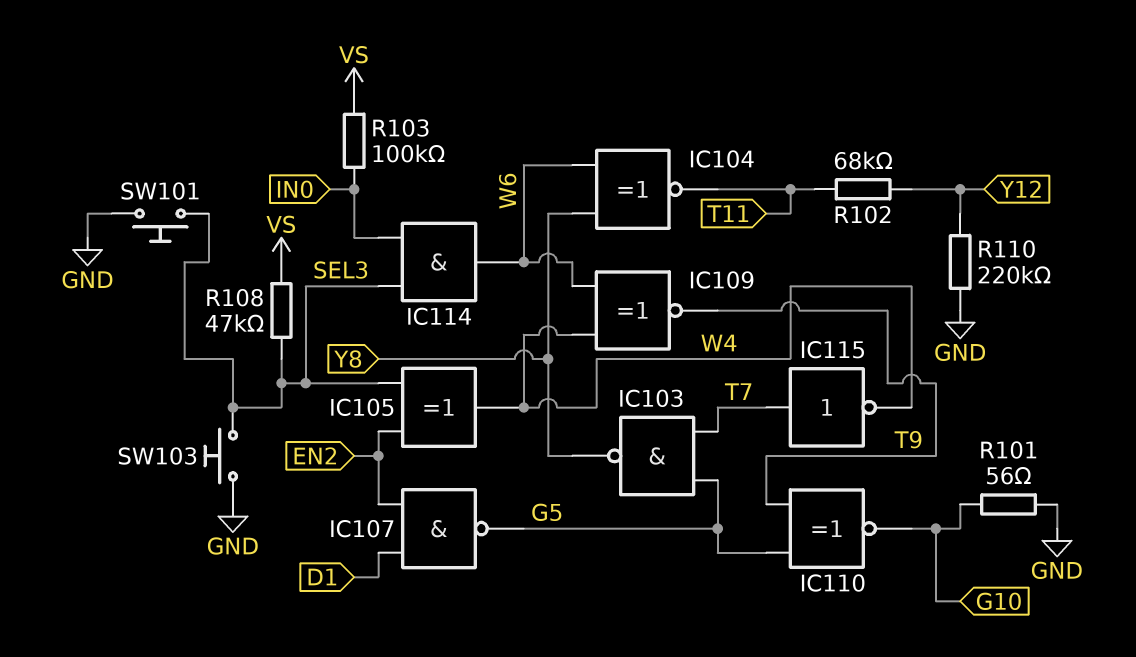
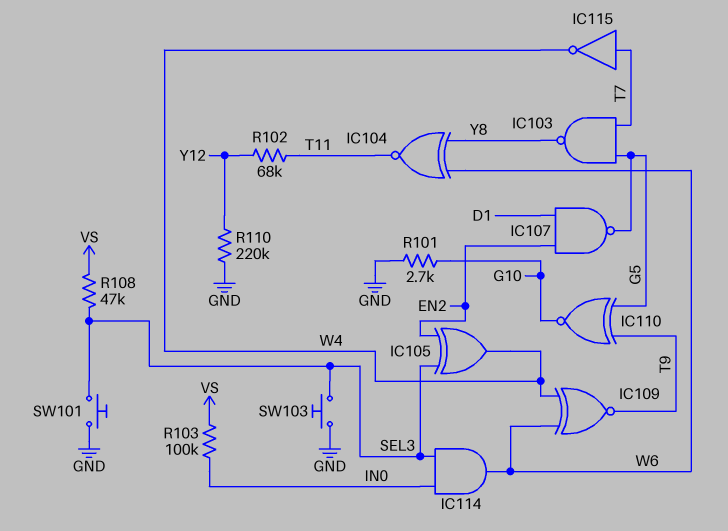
R101: 56 (G10, GND) -> 2.7k (G10, GND)

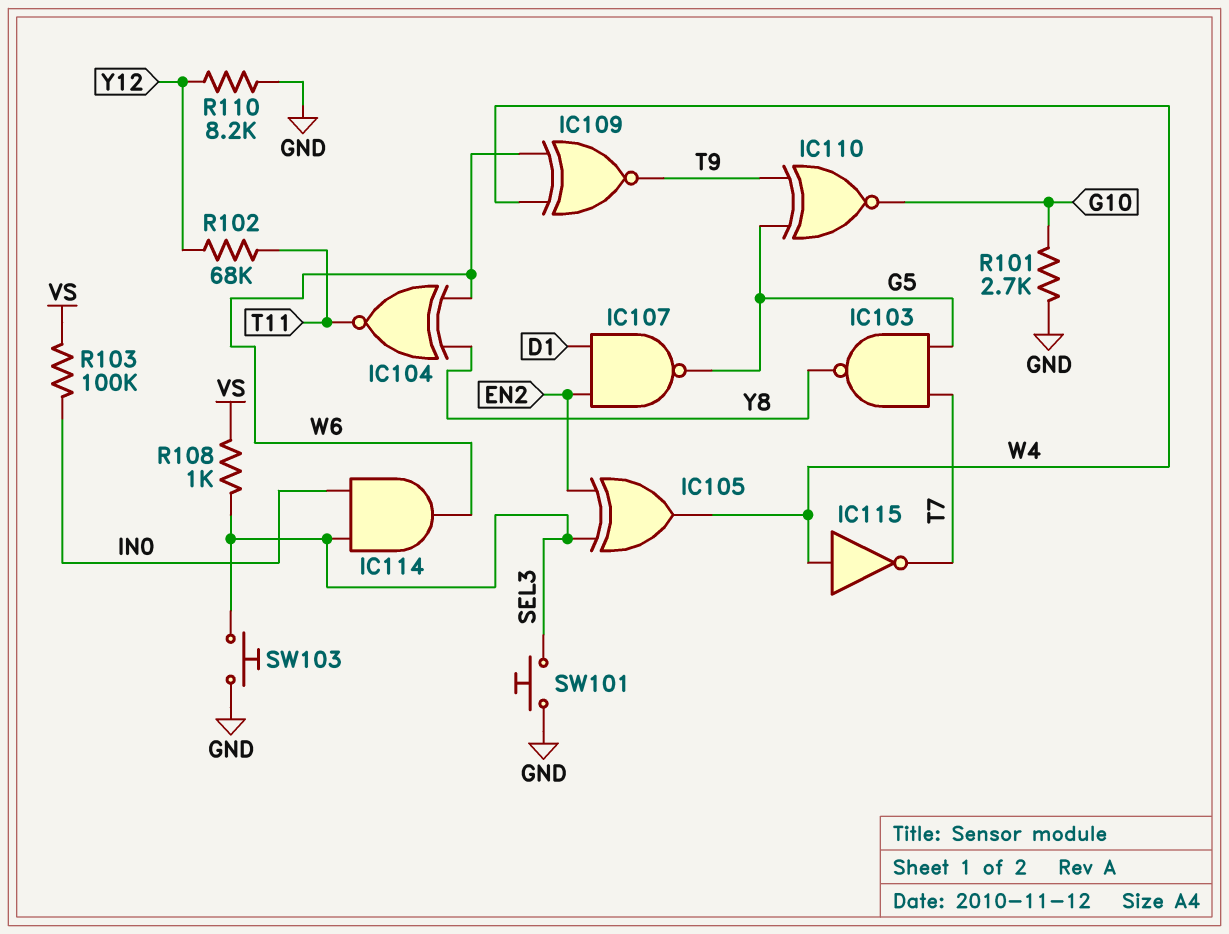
IC115: NOT (in T7, out W4) -> NOT (in W4, out T7)
R108: 47k (SEL3, VS) -> 1k (SEL3, VS)
R110: 220k (GND, Y12) -> 8.2k (GND, Y12)

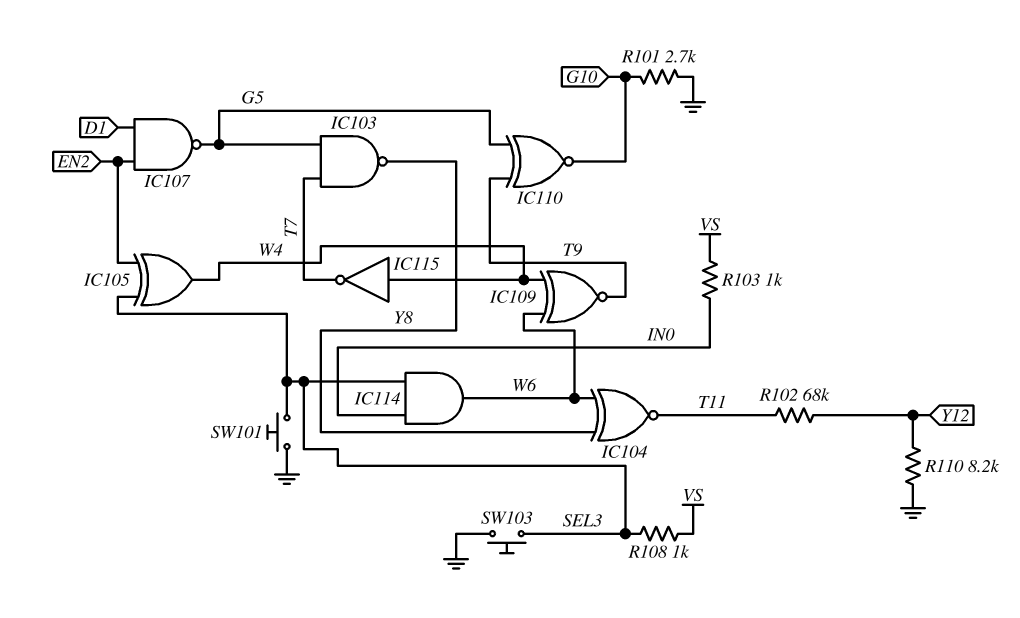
R103: 100k (IN0, VS) -> 1k (IN0, VS)

